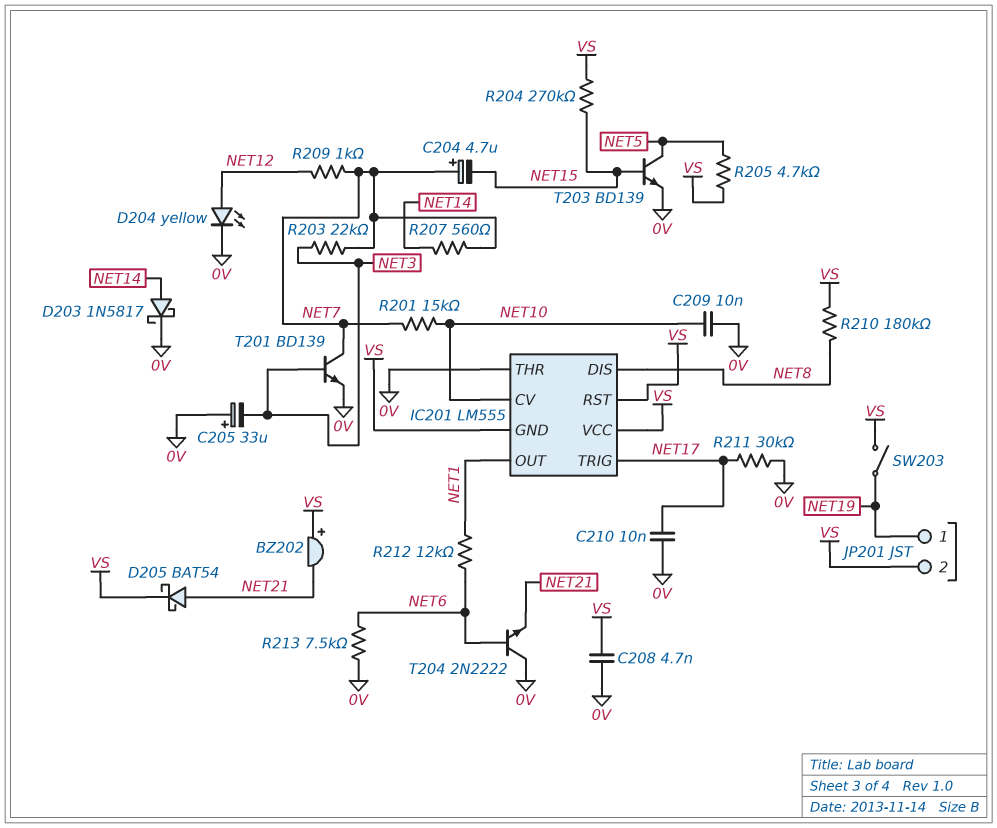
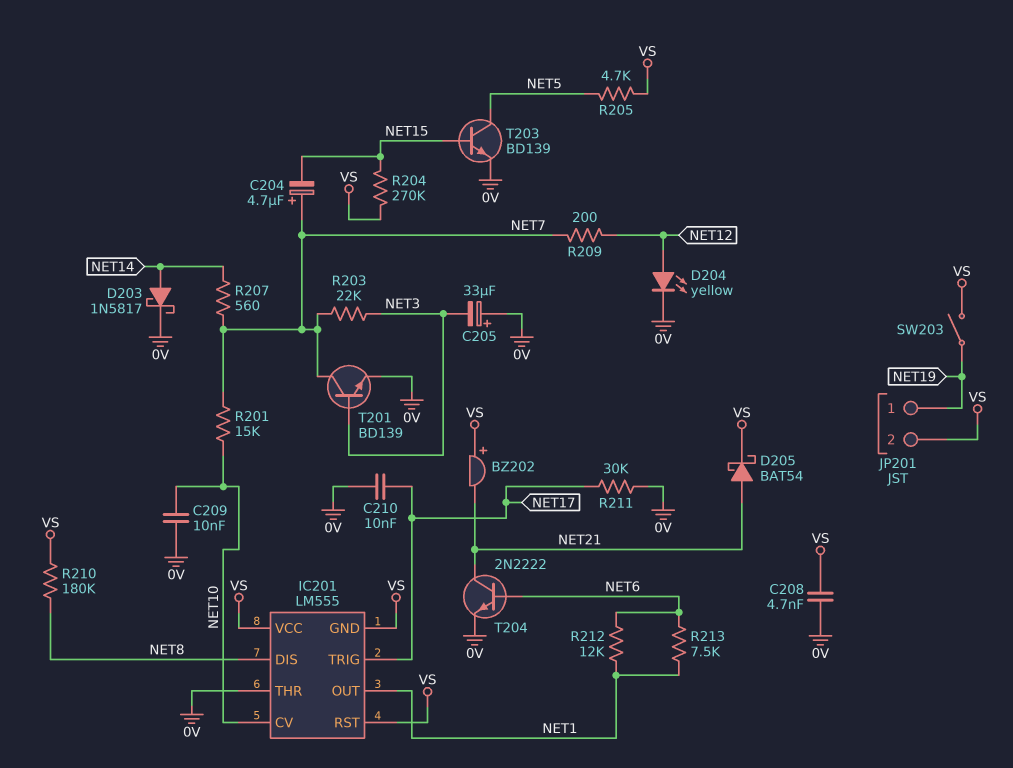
R209: 1k (NET7, NET12) -> 200 (NET7, NET12)
R213: 7.5k (0V, NET6) -> 7.5k (NET1, NET6)
T204: NPN 2N2222 (B NET6, C 0V, E NET21) -> NPN 2N2222 (B NET6, C NET21, E 0V)

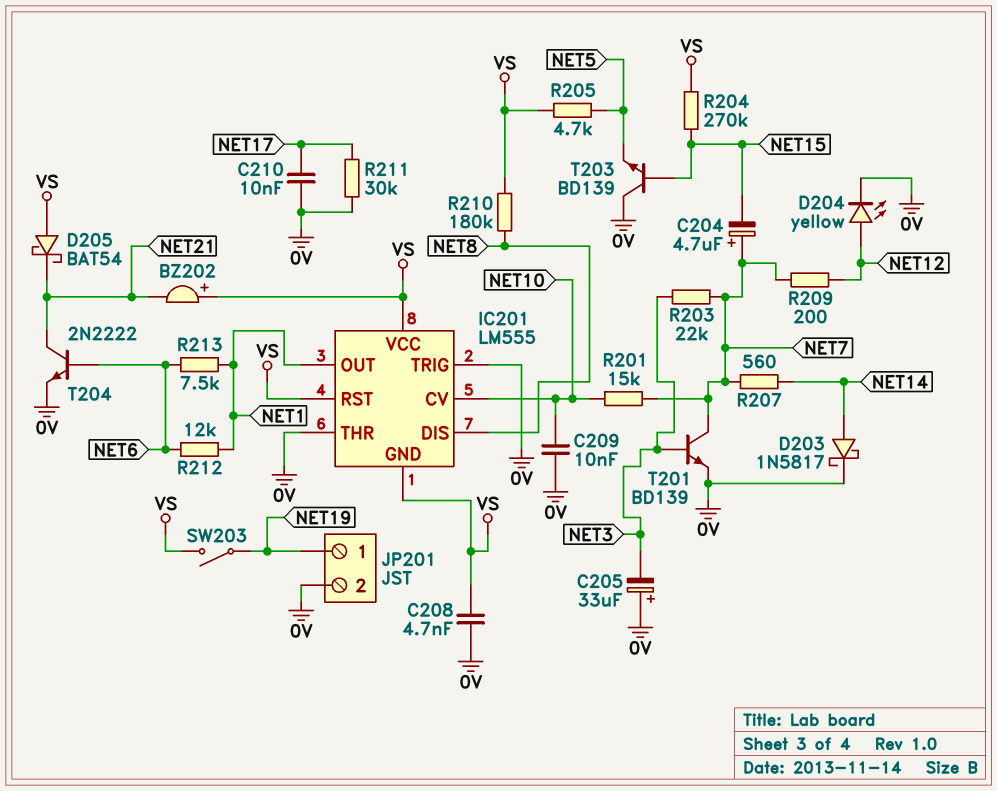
D205: schottky BAT54 (A NET21, K VS) -> schottky BAT54 (A VS, K NET21)
IC201 pin TRIG: NET17 -> 0V
JP201 pin 2: VS -> 0V
T203: NPN BD139 (B NET15, C NET5, E 0V) -> NPN BD139 (B NET15, C 0V, E NET5)

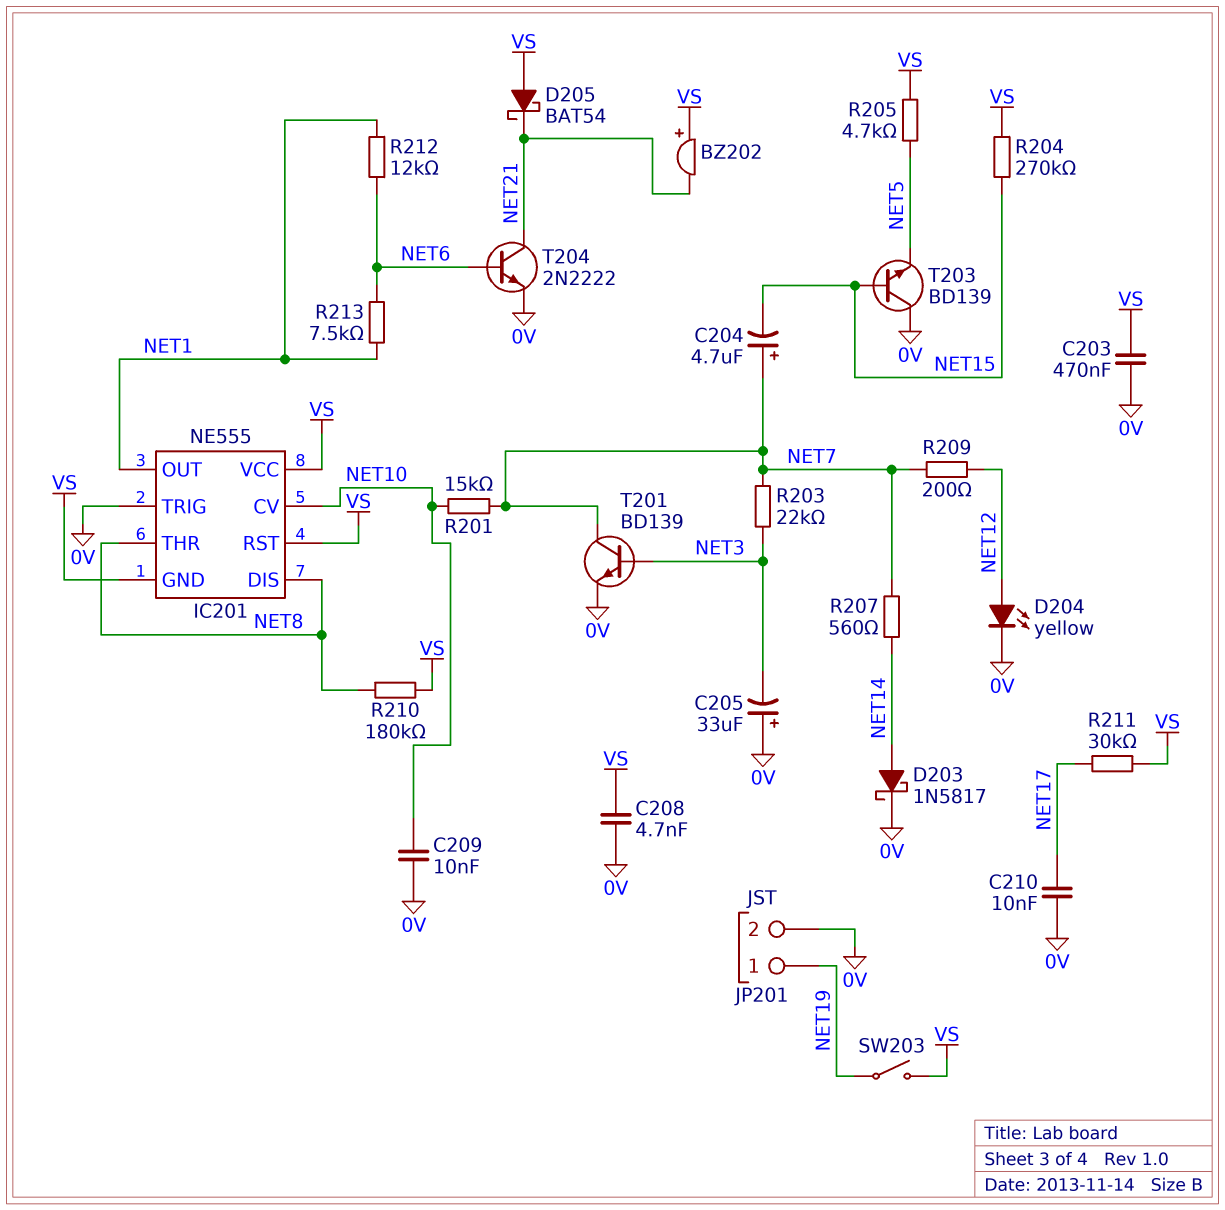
C203: none -> 470nF (0V, VS)
IC201: LM555 -> NE555
IC201 pin THR: 0V -> NET8
R211: 30k (0V, NET17) -> 30k (NET17, VS)

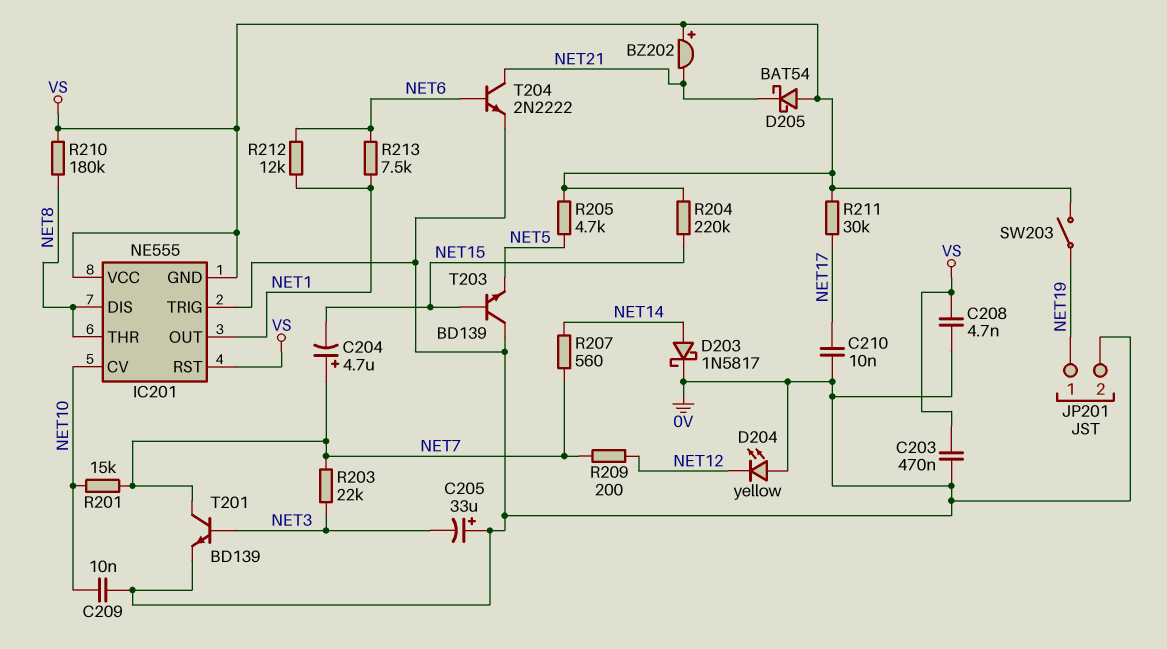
D204: LED yellow (A NET12, K 0V) -> LED yellow (A 0V, K NET12)
R204: 270k (NET15, VS) -> 220k (NET15, VS)

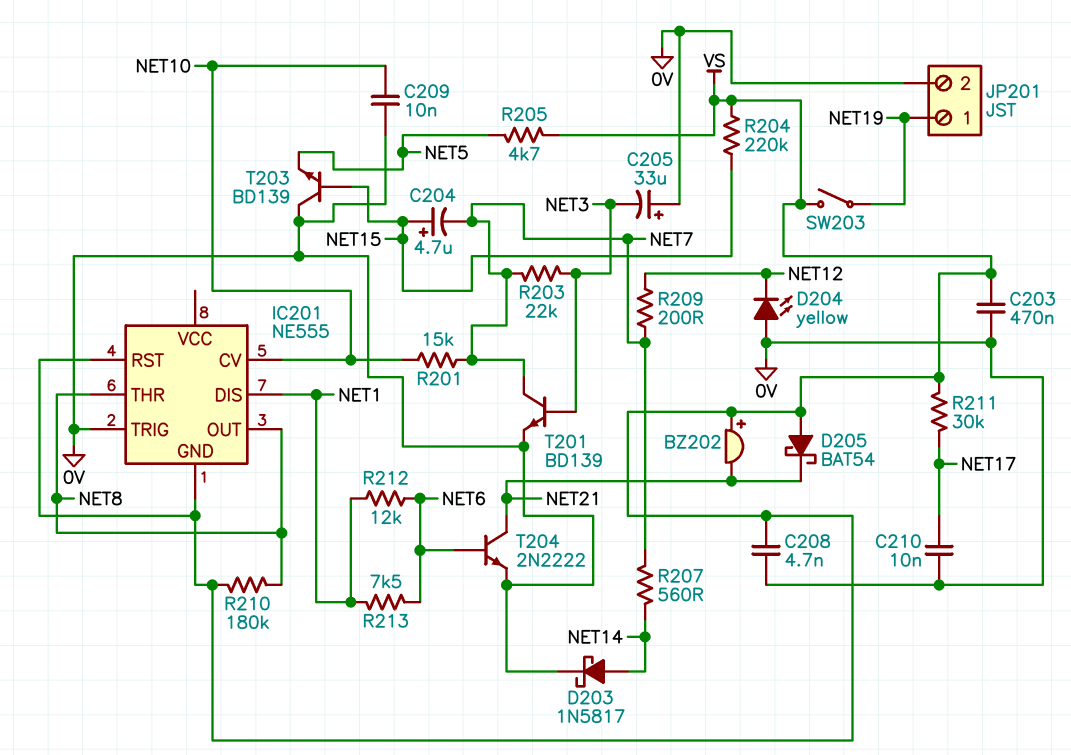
C204: 4.7uF (plus NET7, minus NET15) -> 4.7uF (plus NET15, minus NET7)
IC201 pin DIS: NET8 -> NET1
IC201 pin OUT: NET1 -> NET8
IC201 pin VCC: VS -> none

